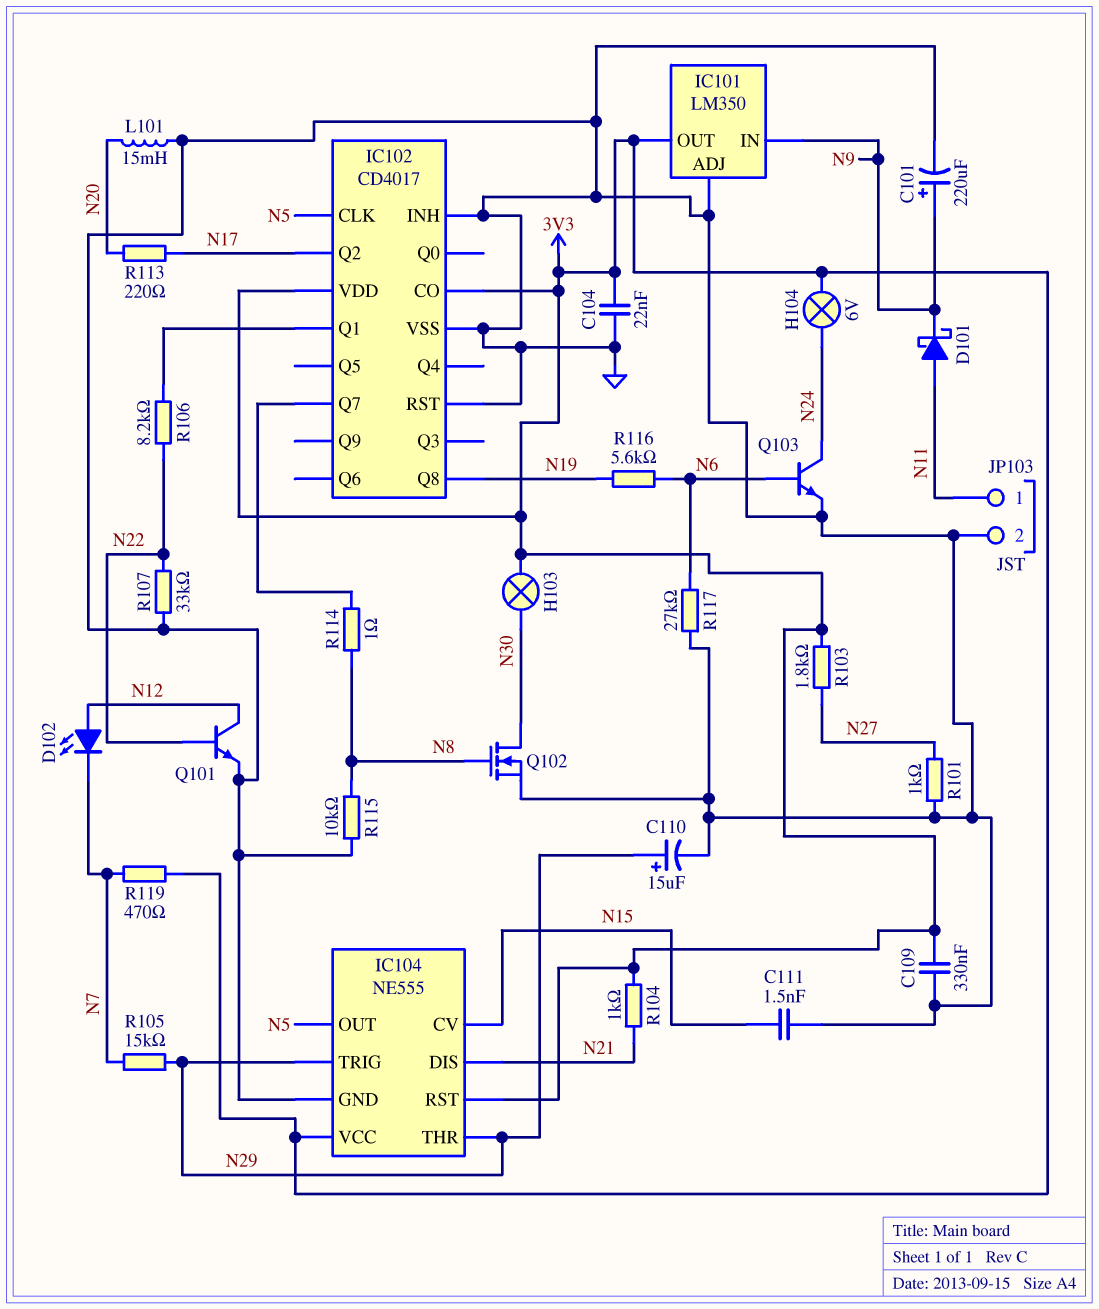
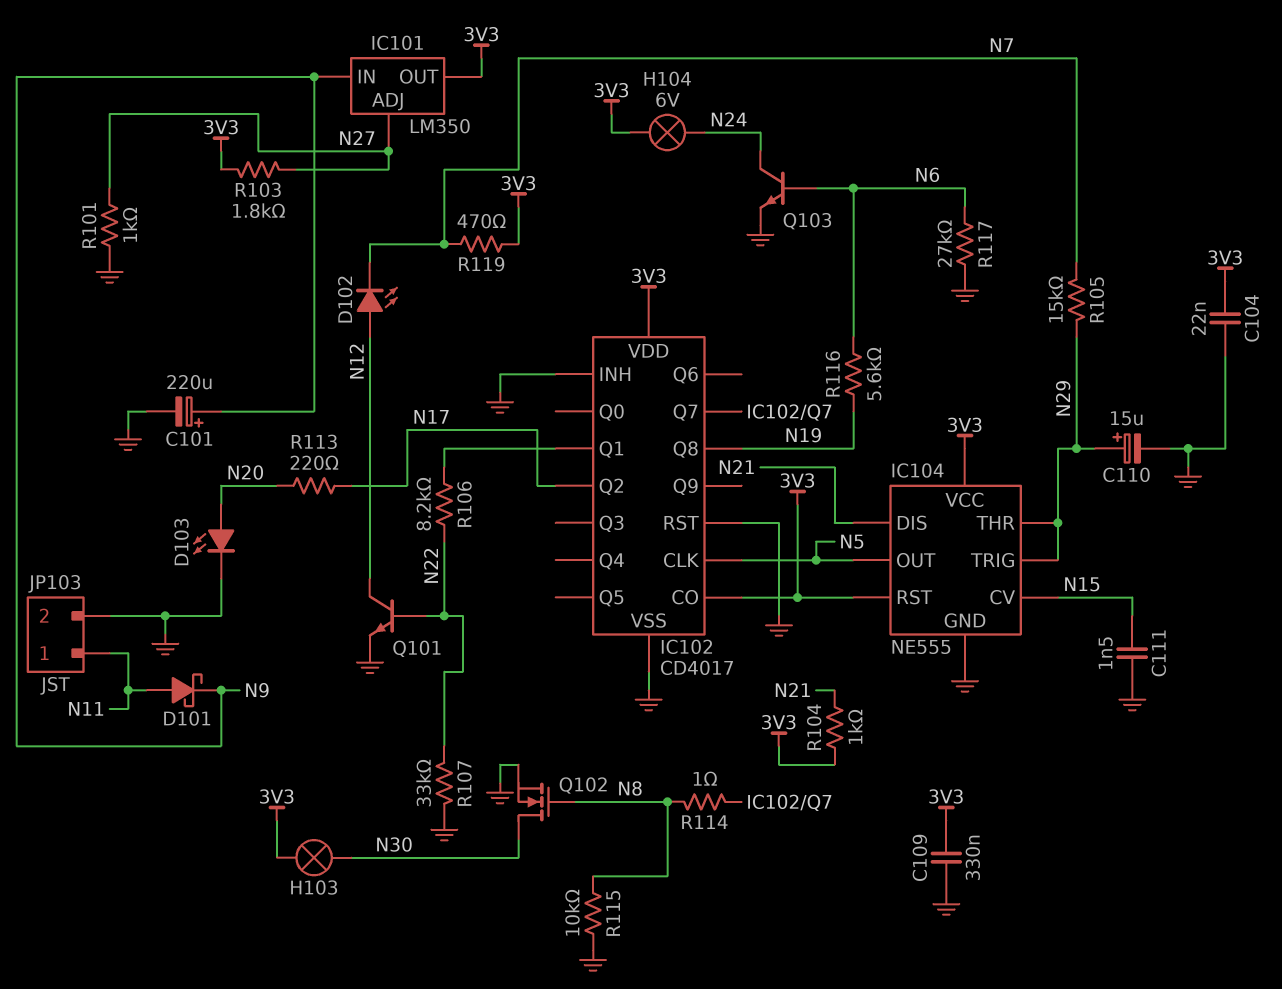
D103: none -> LED (A N20, K GND)
IC101 pin ADJ: GND -> N27
L101: 15mH (GND, N20) -> none

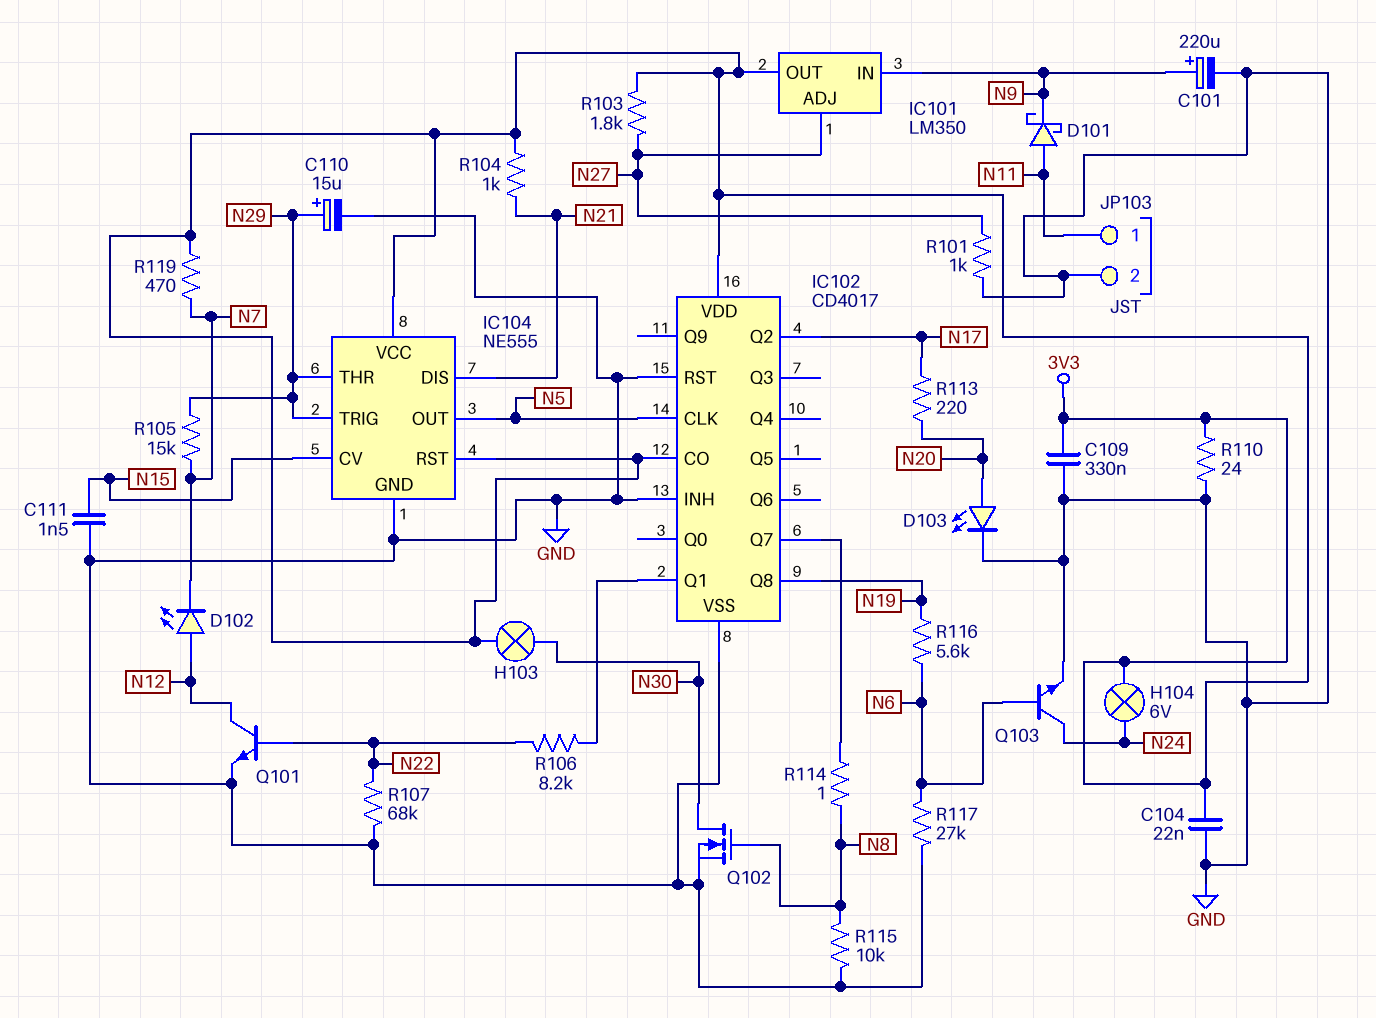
R107: 33k (GND, N22) -> 68k (GND, N22)
R110: none -> 24 (3V3, GND)

